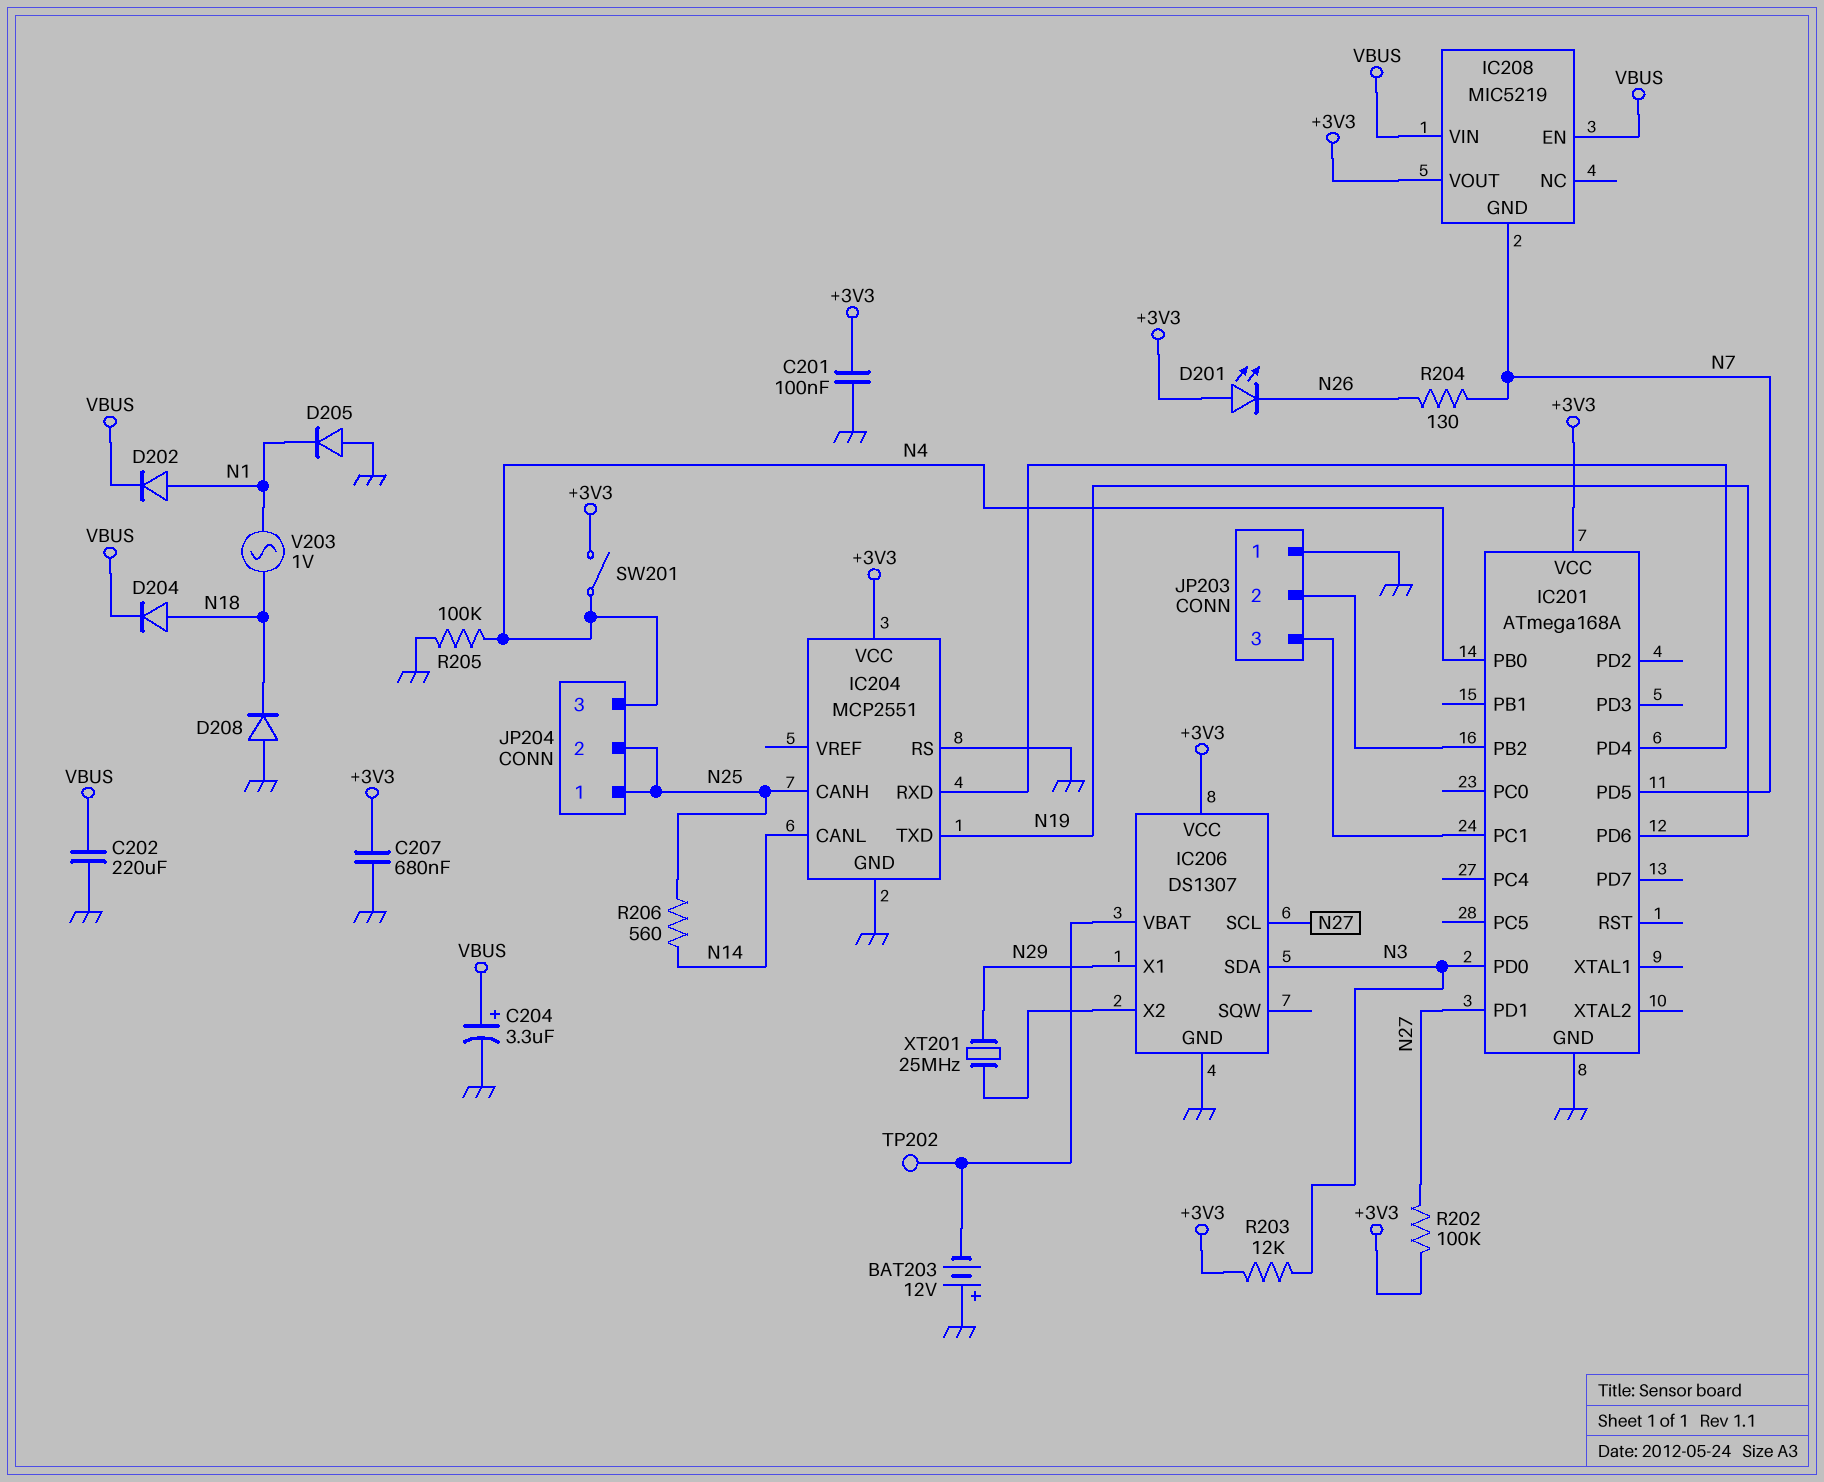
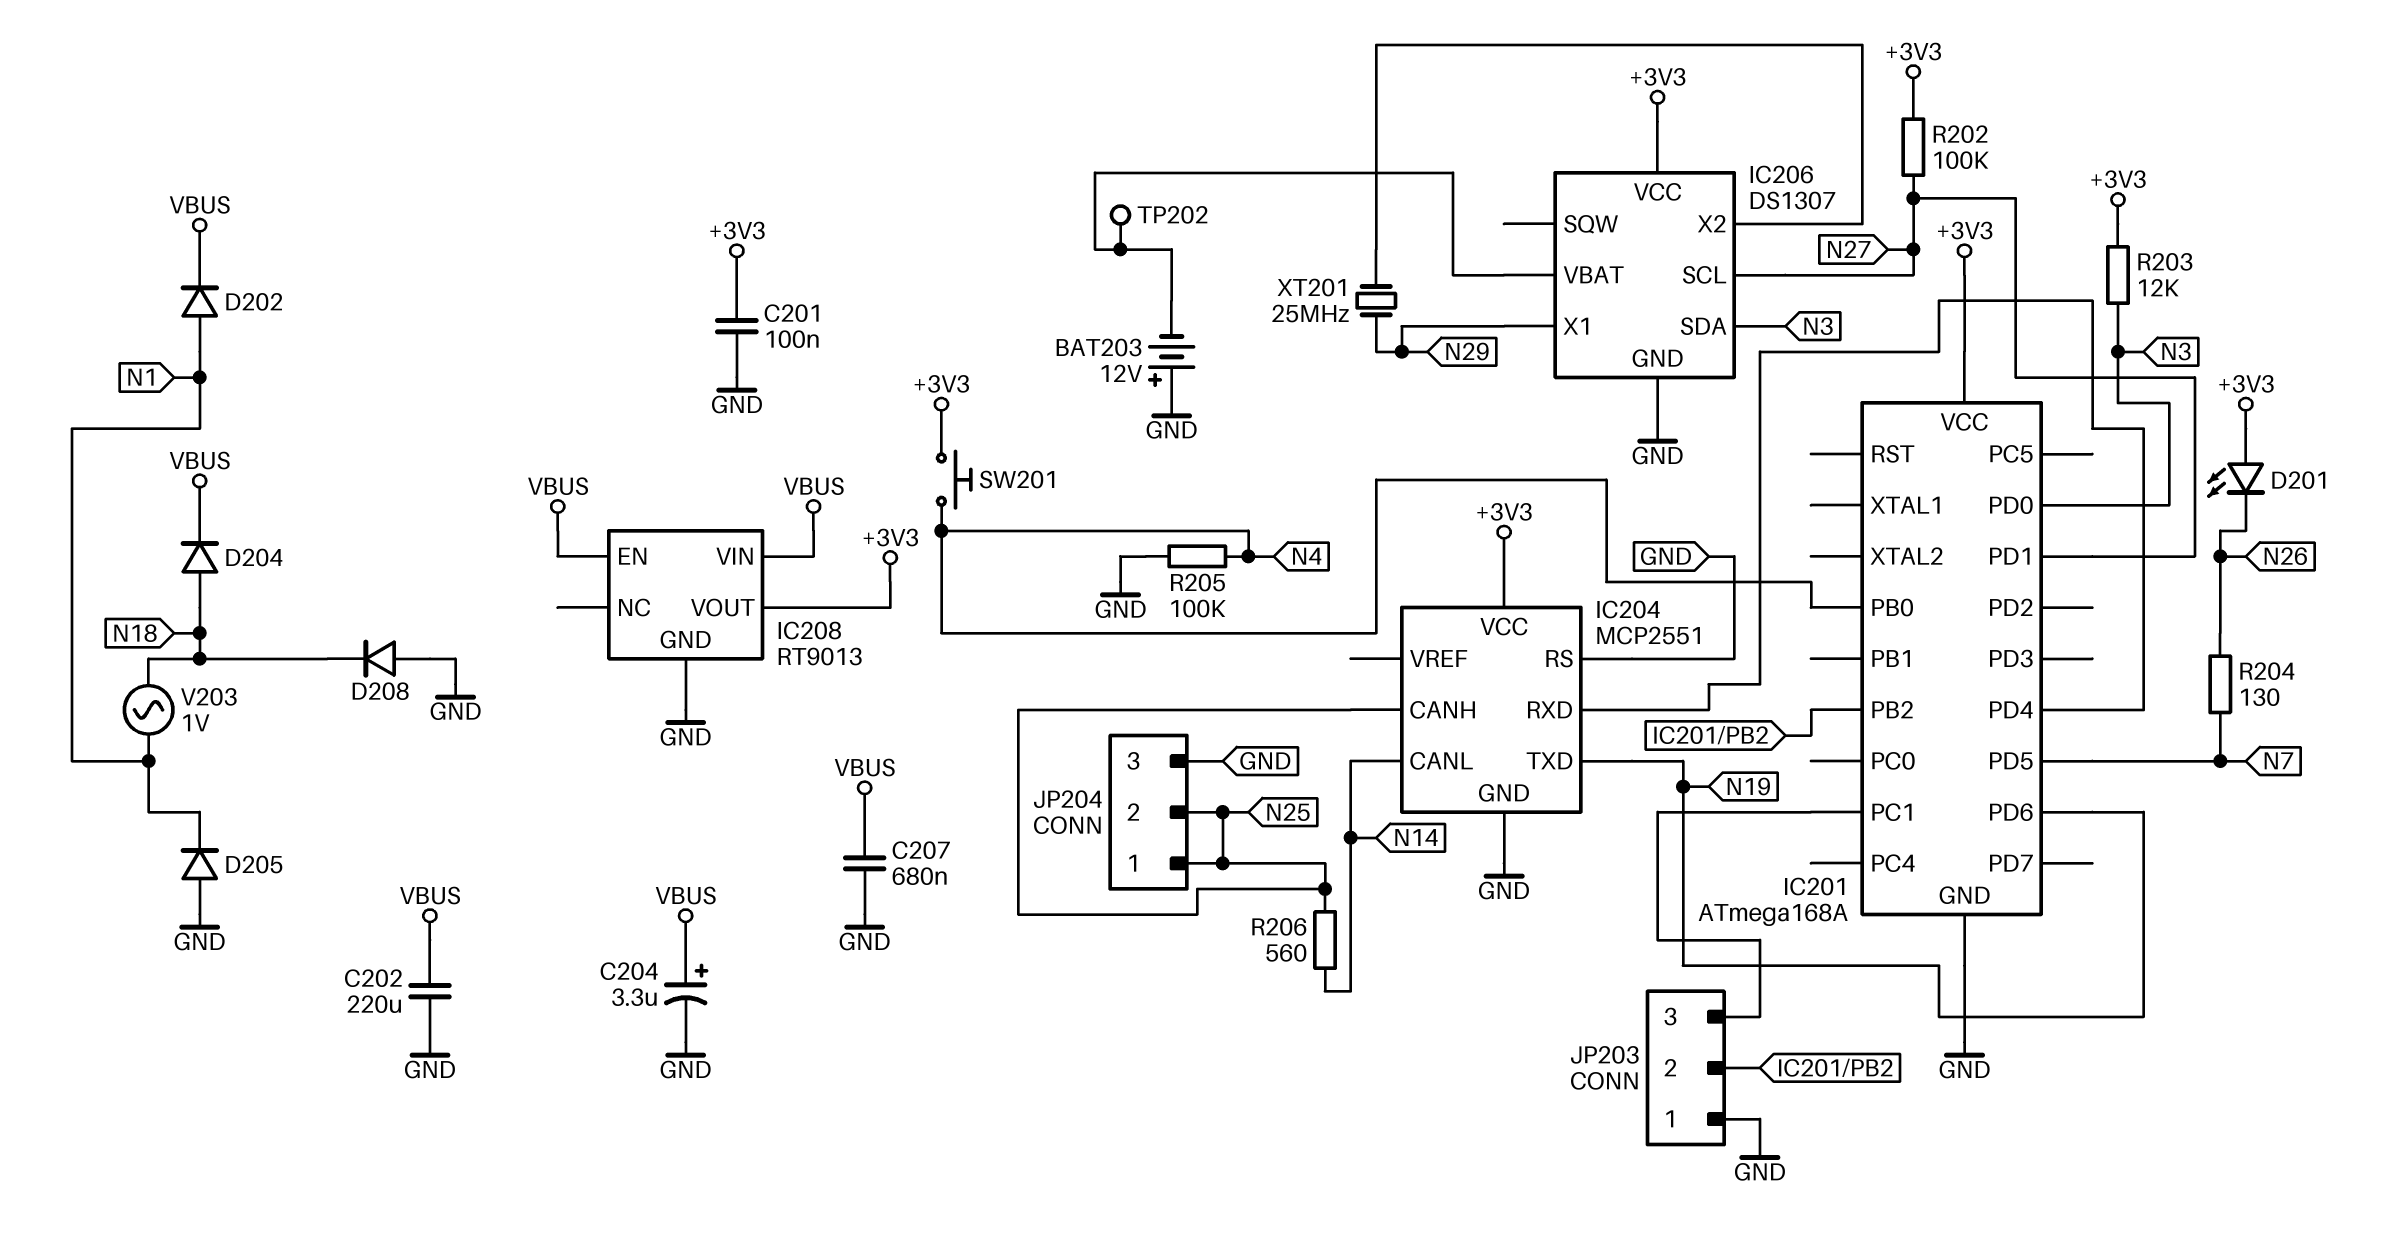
C207: 680nF (+3V3, GND) -> 680nF (GND, VBUS)
IC208: MIC5219 -> RT9013
IC208 pin GND: N7 -> GND
JP204 pin 3: N4 -> GND
SW201: switch (+3V3, N4) -> button (+3V3, N4)

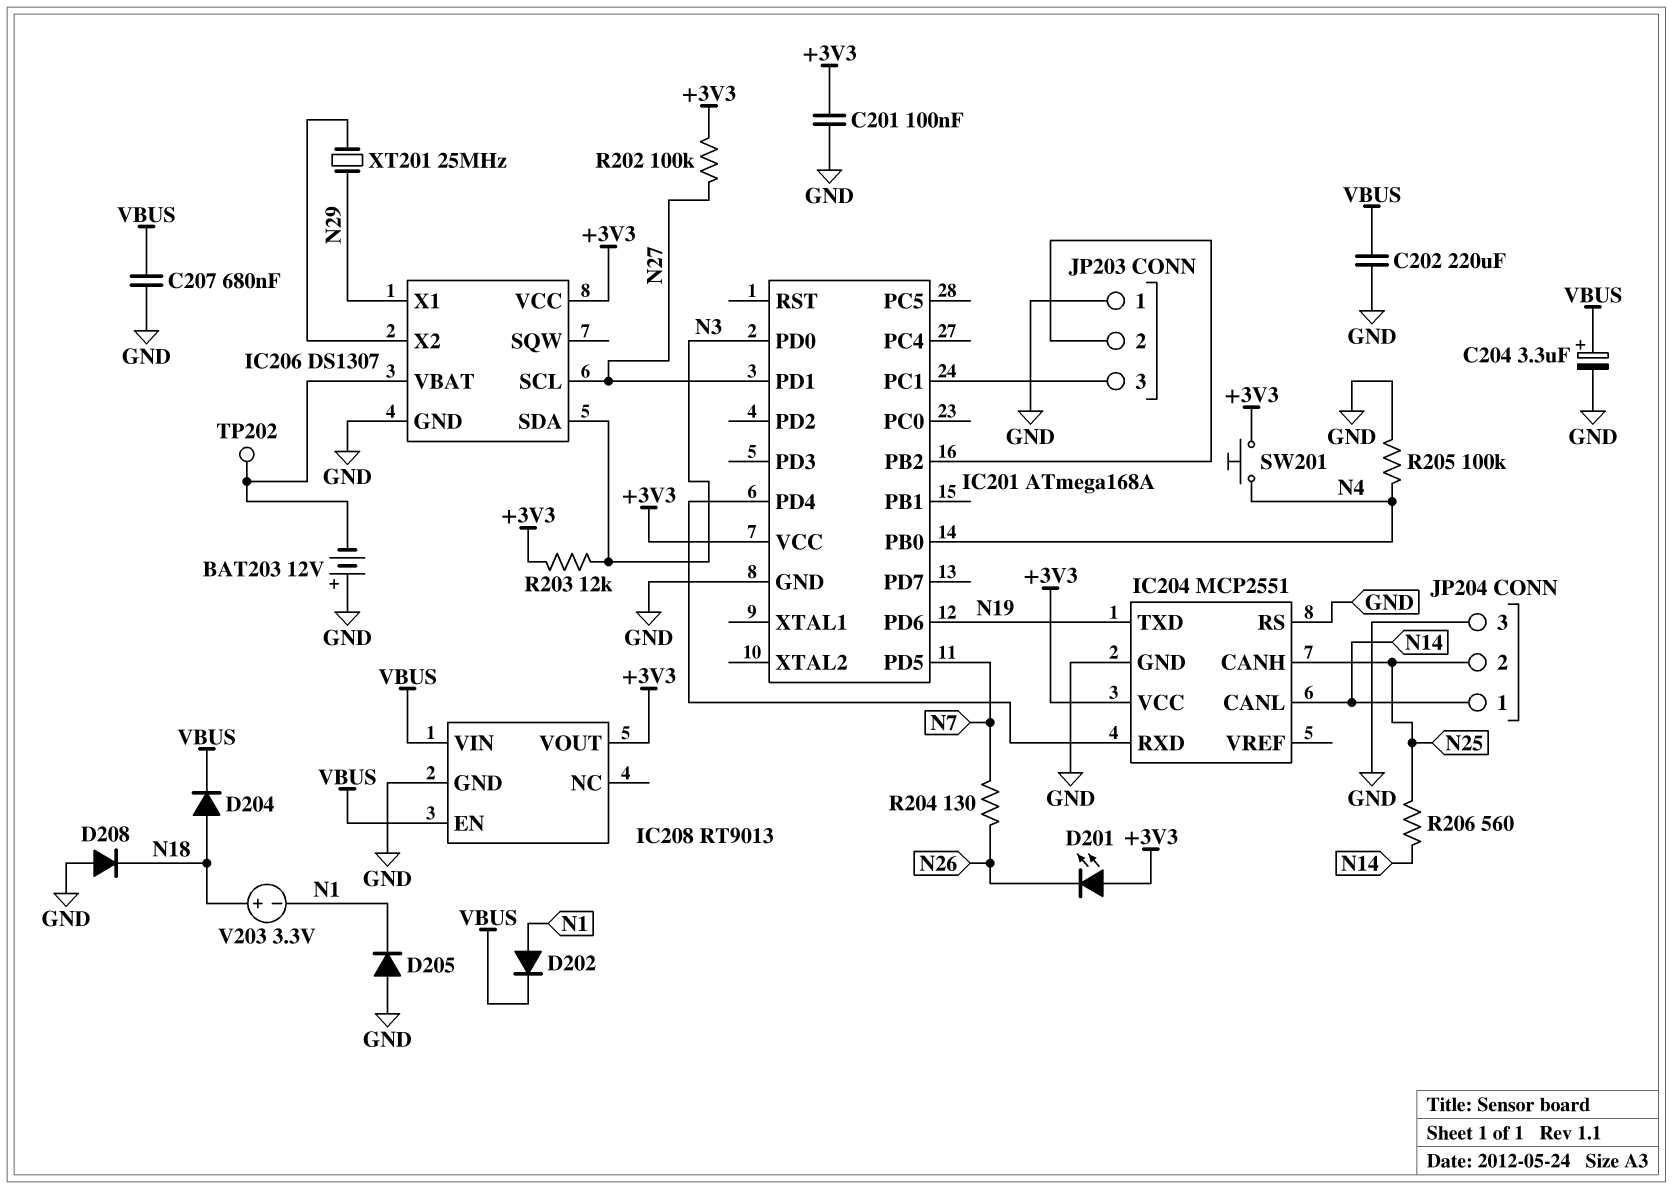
JP204 pin 1: N25 -> N14
V203: AC 1V (N1, N18) -> 3.3V (plus N18, minus N1)

